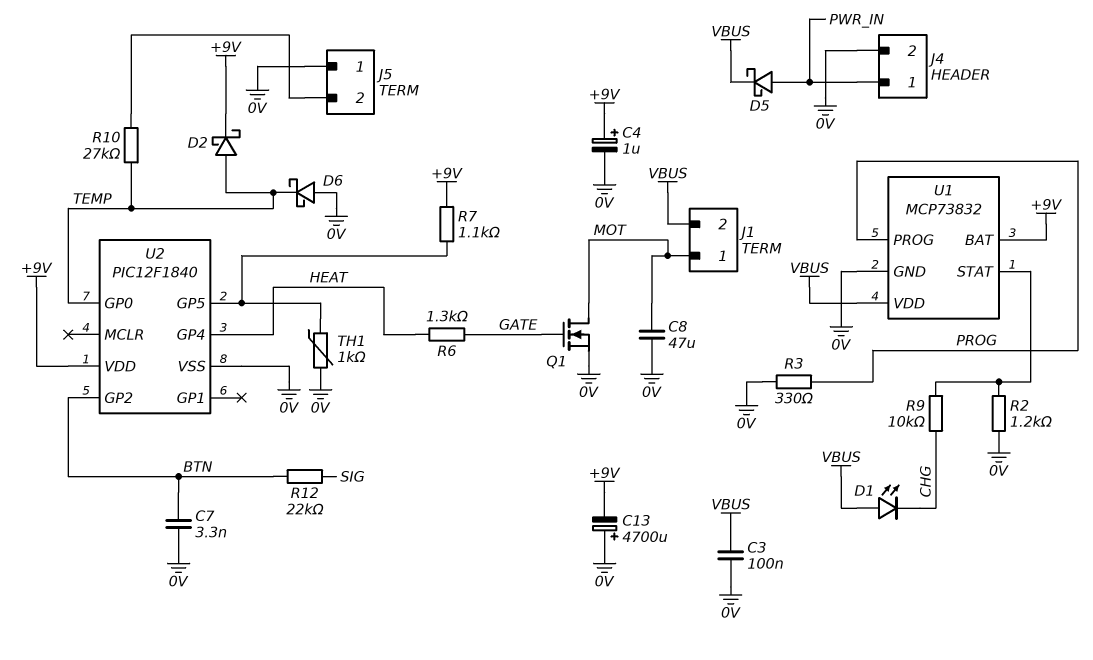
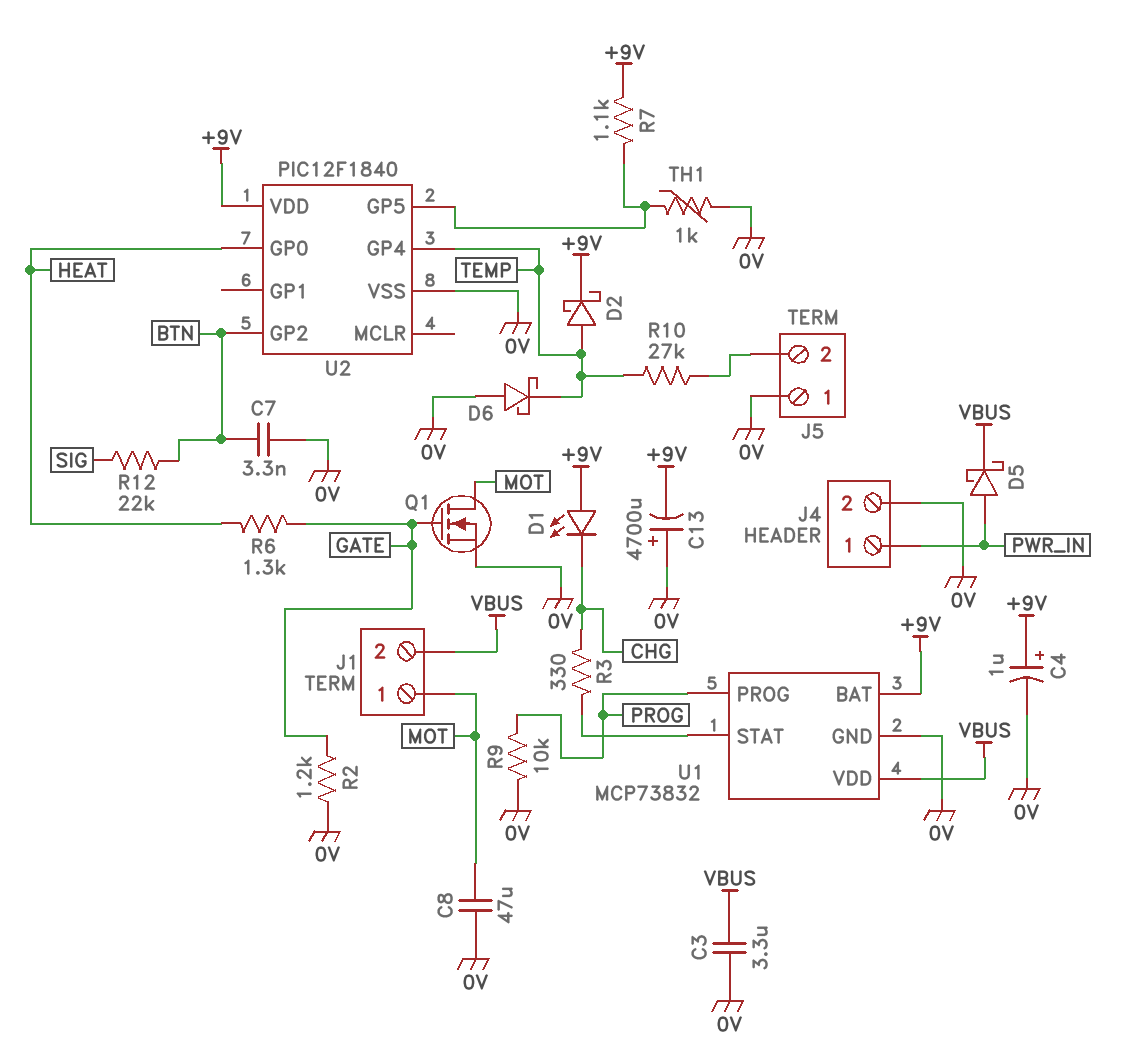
C3: 100nF (0V, VBUS) -> 3.3uF (0V, VBUS)
D1: LED (A VBUS, K CHG) -> LED (A +9V, K CHG)
R2: 1.2k (0V, U1/STAT) -> 1.2k (0V, GATE)
R3: 330 (0V, PROG) -> 330 (CHG, U1/STAT)
R9: 10k (CHG, U1/STAT) -> 10k (0V, PROG)
U2 pin GP0: TEMP -> HEAT
U2 pin GP4: HEAT -> TEMP

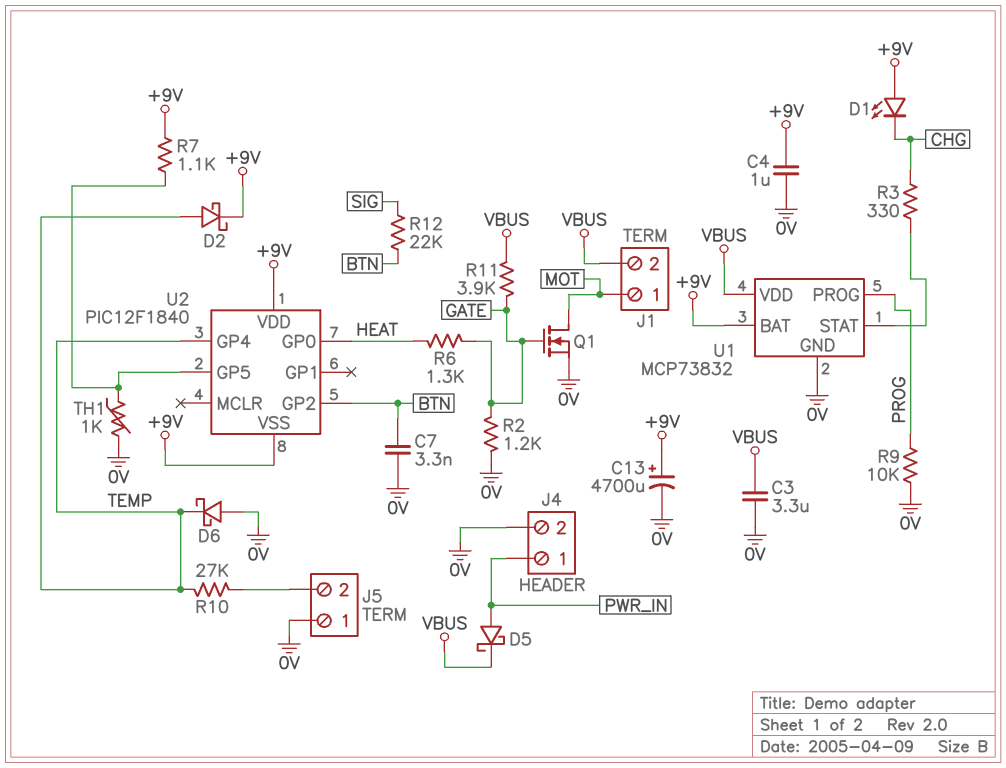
C4: 1uF (plus +9V, minus 0V) -> 1uF (+9V, 0V)
C8: 47uF (0V, MOT) -> none
C13: 4700uF (plus 0V, minus +9V) -> 4700uF (plus +9V, minus 0V)
R11: none -> 3.9k (GATE, VBUS)
U2 pin VSS: 0V -> +9V

